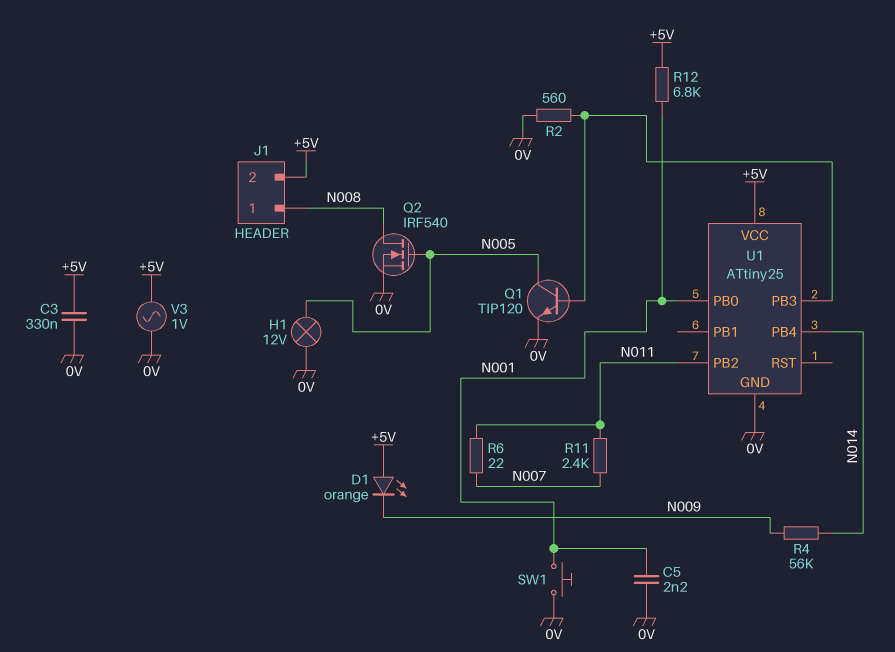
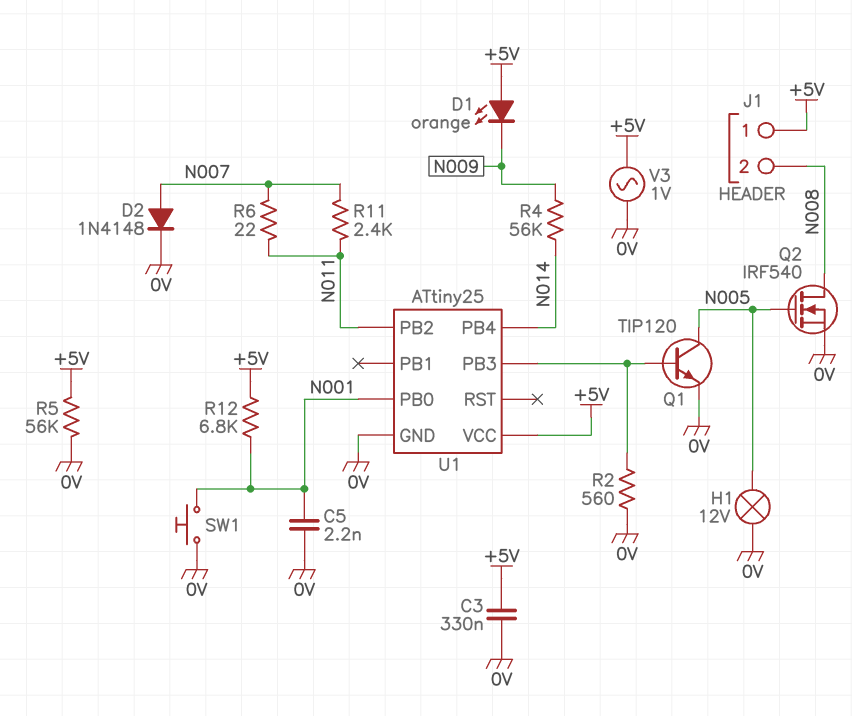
D2: none -> diode 1N4148 (A N007, K 0V)
J1 pin 1: N008 -> +5V
J1 pin 2: +5V -> N008
R5: none -> 56k (+5V, 0V)

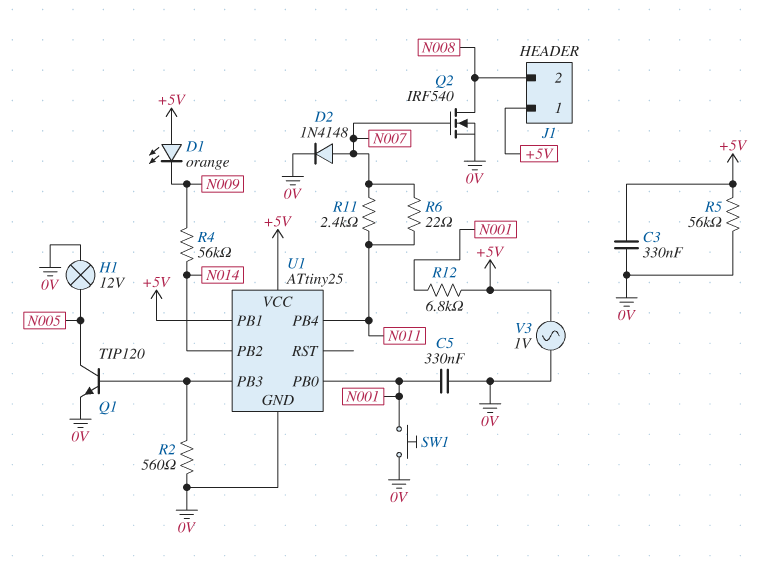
C5: 2.2nF (0V, N001) -> 330nF (0V, N001)
Q2: NMOS IRF540 (G N005, D N008, S 0V) -> NMOS IRF540 (G N007, D N008, S 0V)
U1 pin PB1: none -> +5V
U1 pin PB2: N011 -> N014
U1 pin PB4: N014 -> N011

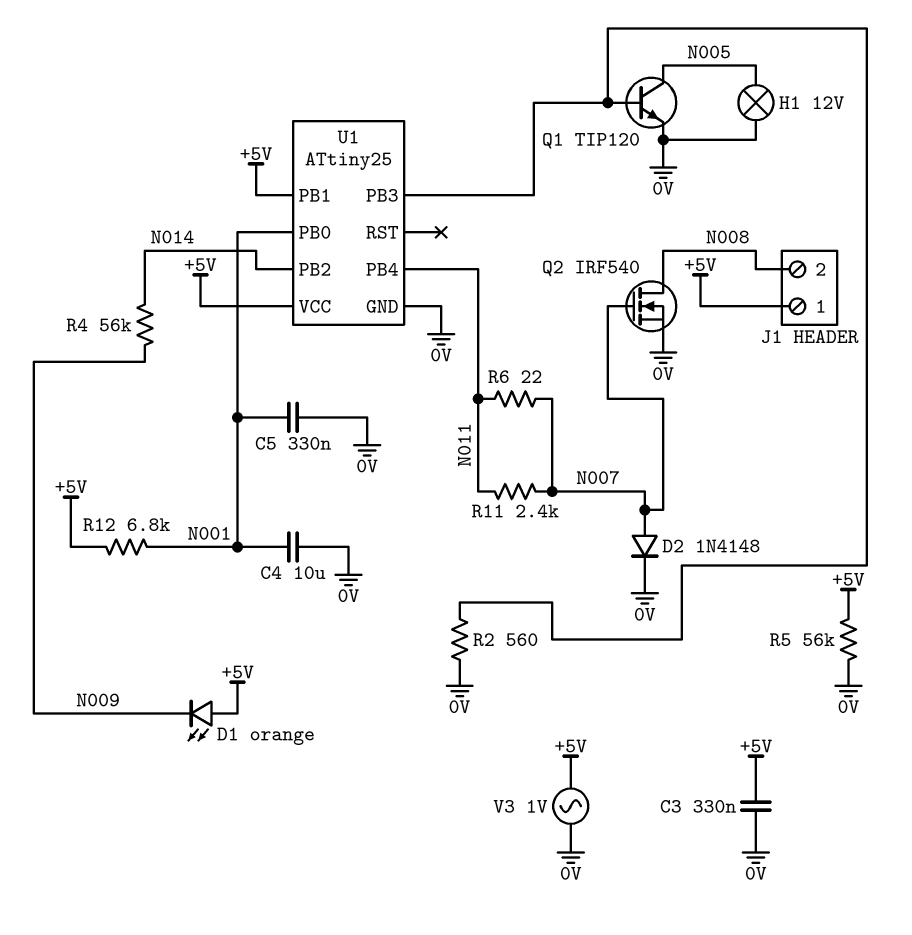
C4: none -> 10uF (0V, N001)
SW1: button (0V, N001) -> none

